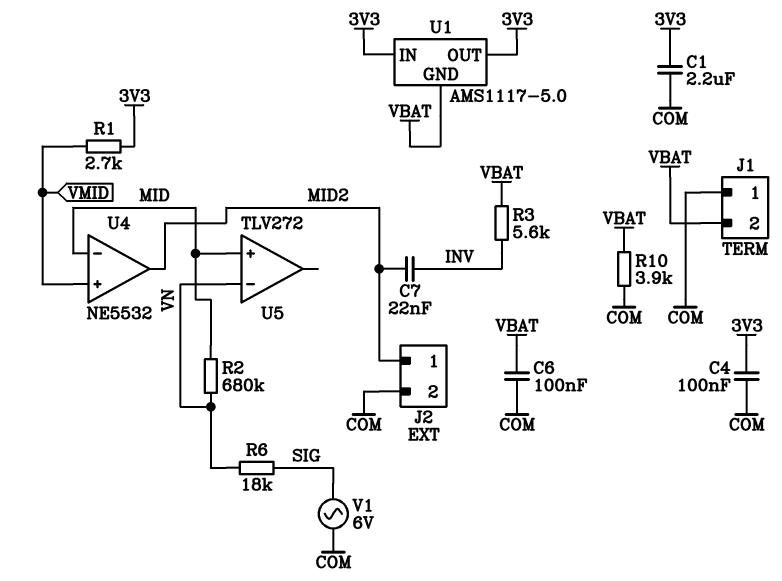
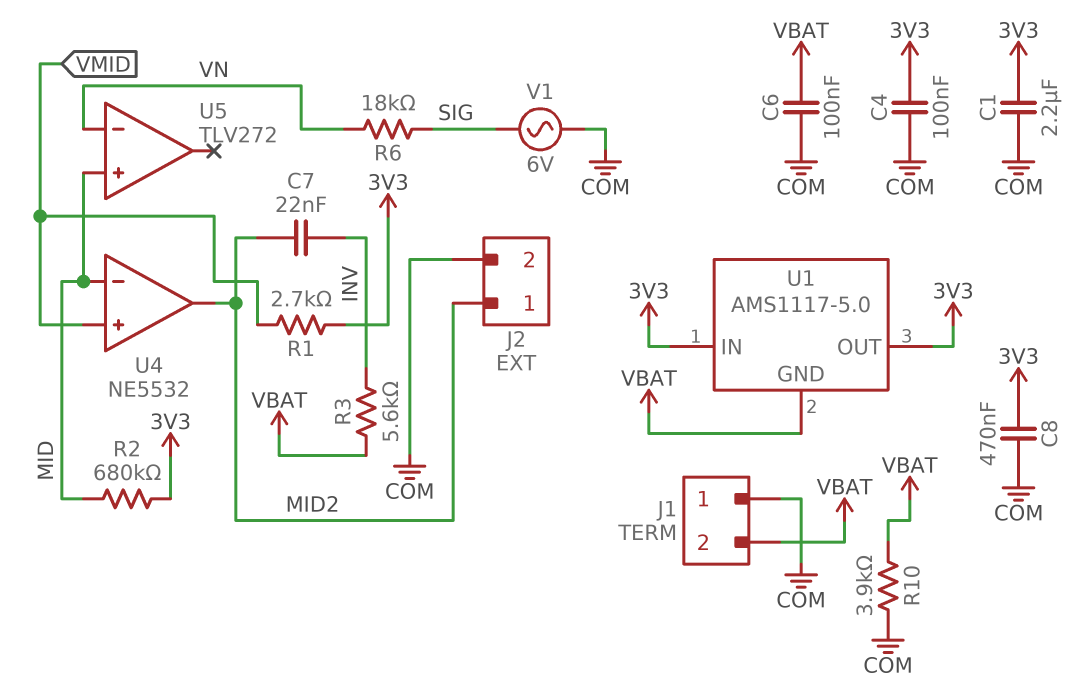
C8: none -> 470nF (3V3, COM)
R2: 680k (MID, VN) -> 680k (3V3, MID)

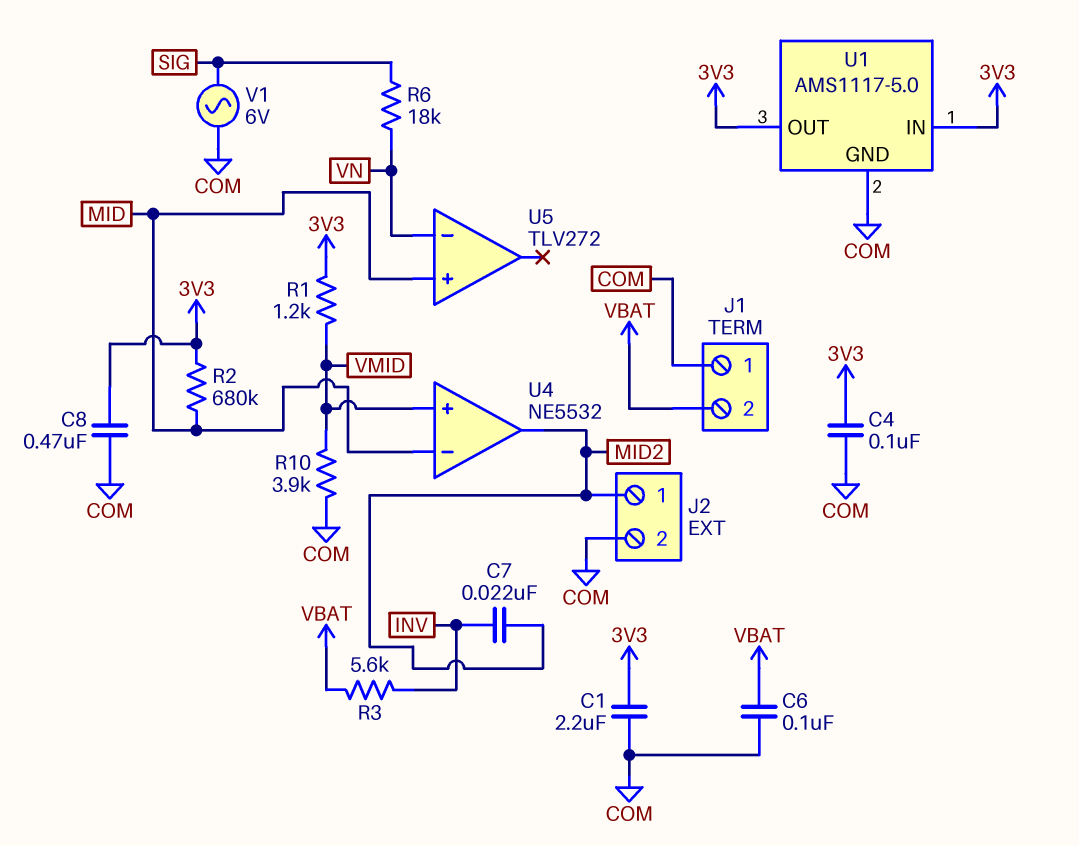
R1: 2.7k (3V3, VMID) -> 1.2k (3V3, VMID)
R10: 3.9k (COM, VBAT) -> 3.9k (COM, VMID)
U1 pin GND: VBAT -> COM

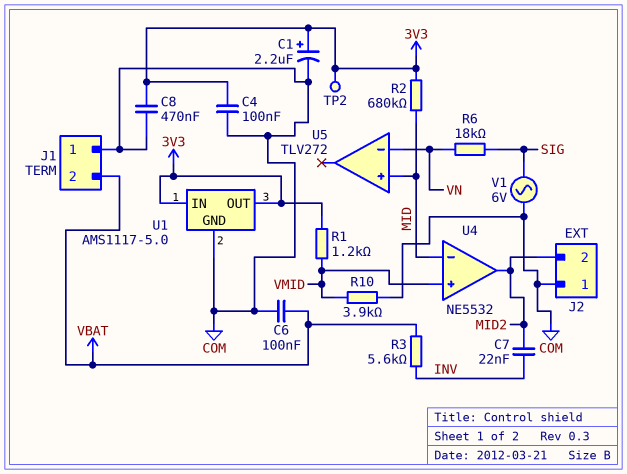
C1: 2.2uF (3V3, COM) -> 2.2uF (plus 3V3, minus COM)
J2 pin 1: MID2 -> COM
J2 pin 2: COM -> MID2
TP2: none -> test point (3V3)

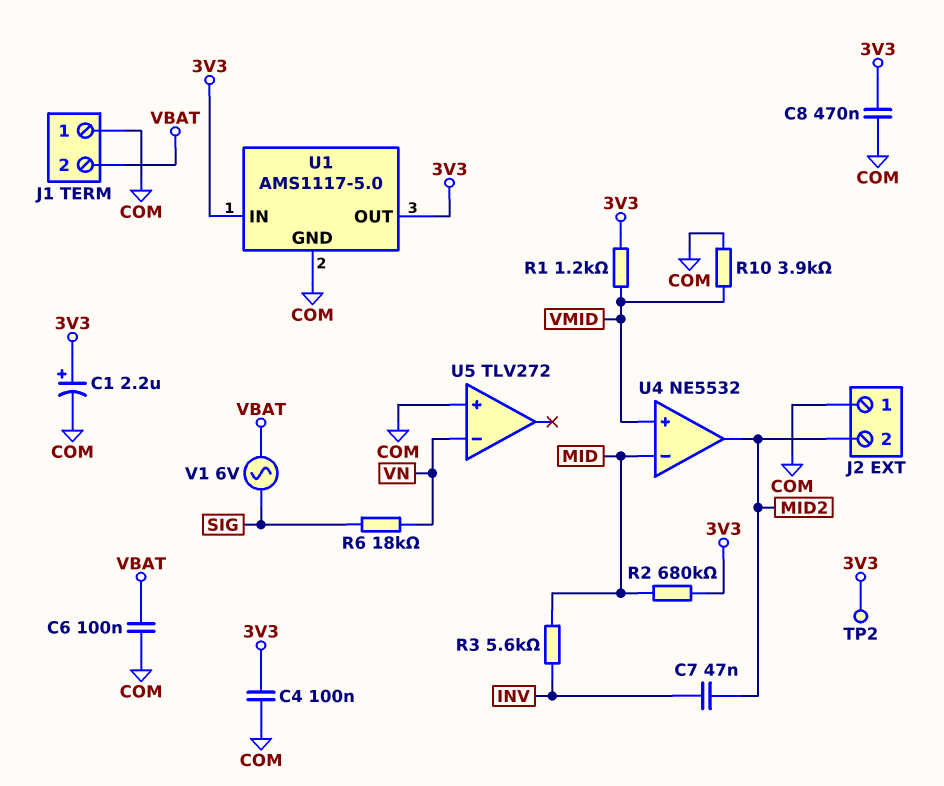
C7: 22nF (INV, MID2) -> 47nF (INV, MID2)
R3: 5.6k (INV, VBAT) -> 5.6k (INV, MID)
U5 pin in+: MID -> COM
V1: AC 6V (COM, SIG) -> AC 6V (SIG, VBAT)

